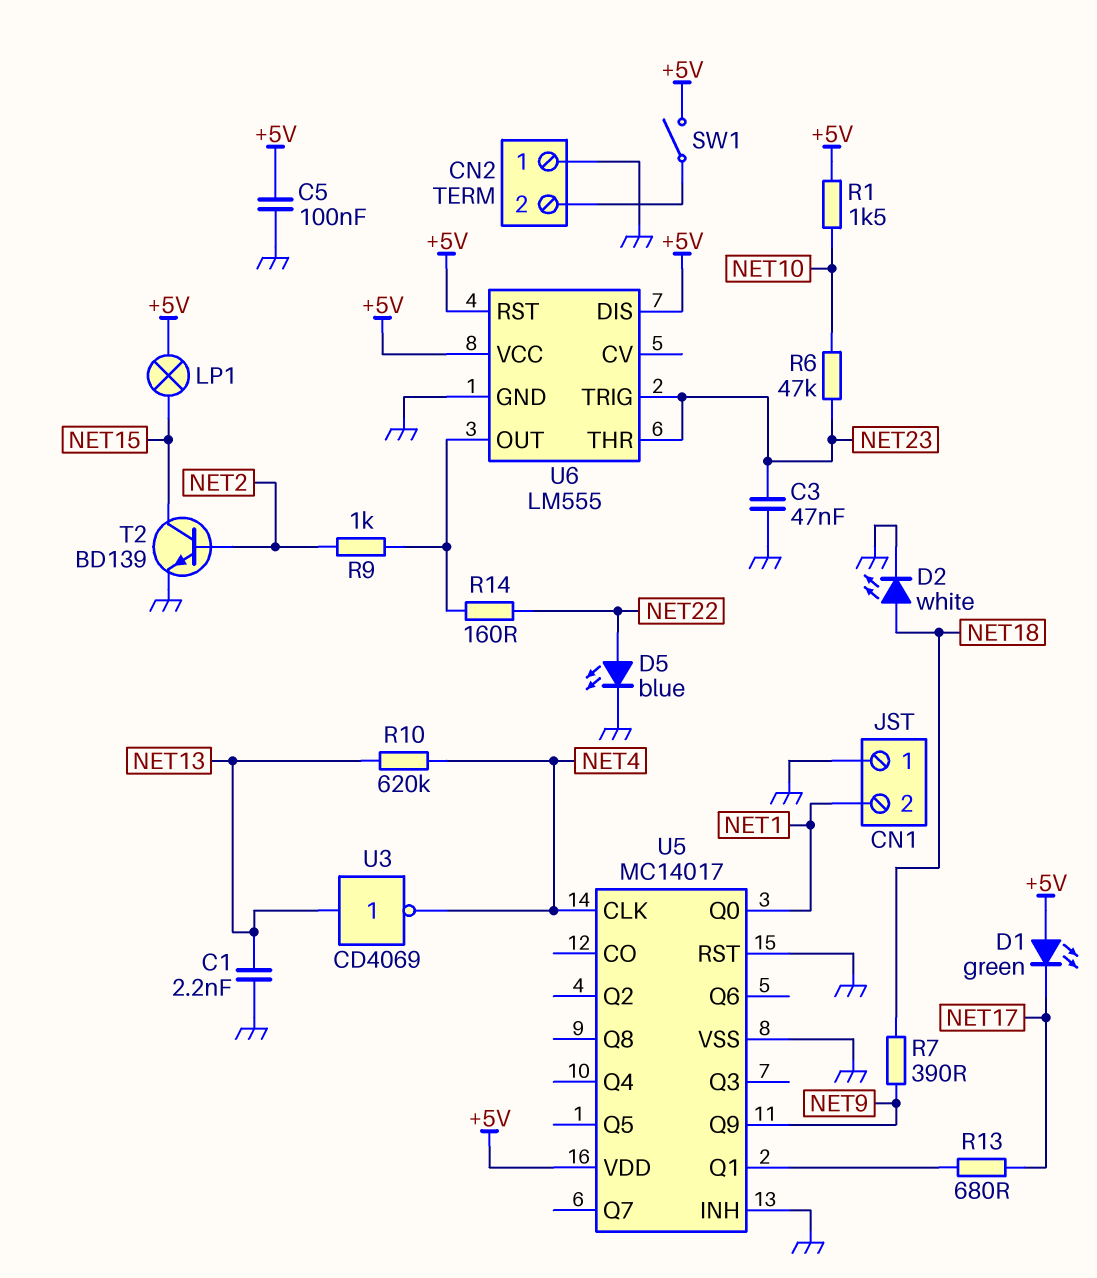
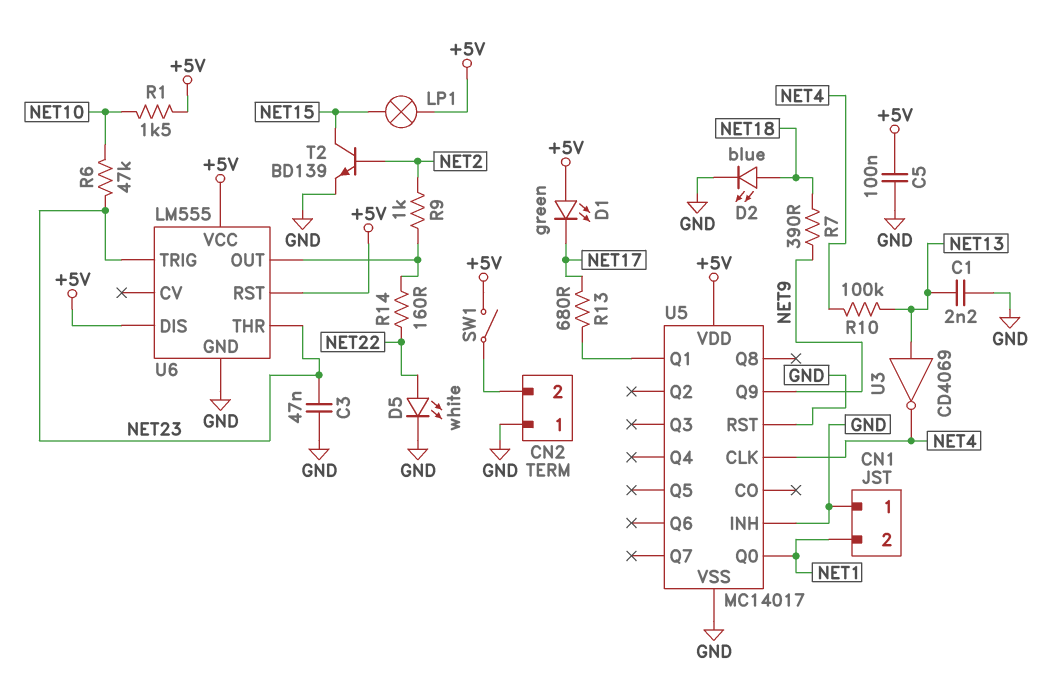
D2: LED white (A NET18, K GND) -> LED blue (A NET18, K GND)
D5: LED blue (A NET22, K GND) -> LED white (A NET22, K GND)
R10: 620k (NET4, NET13) -> 100k (NET4, NET13)

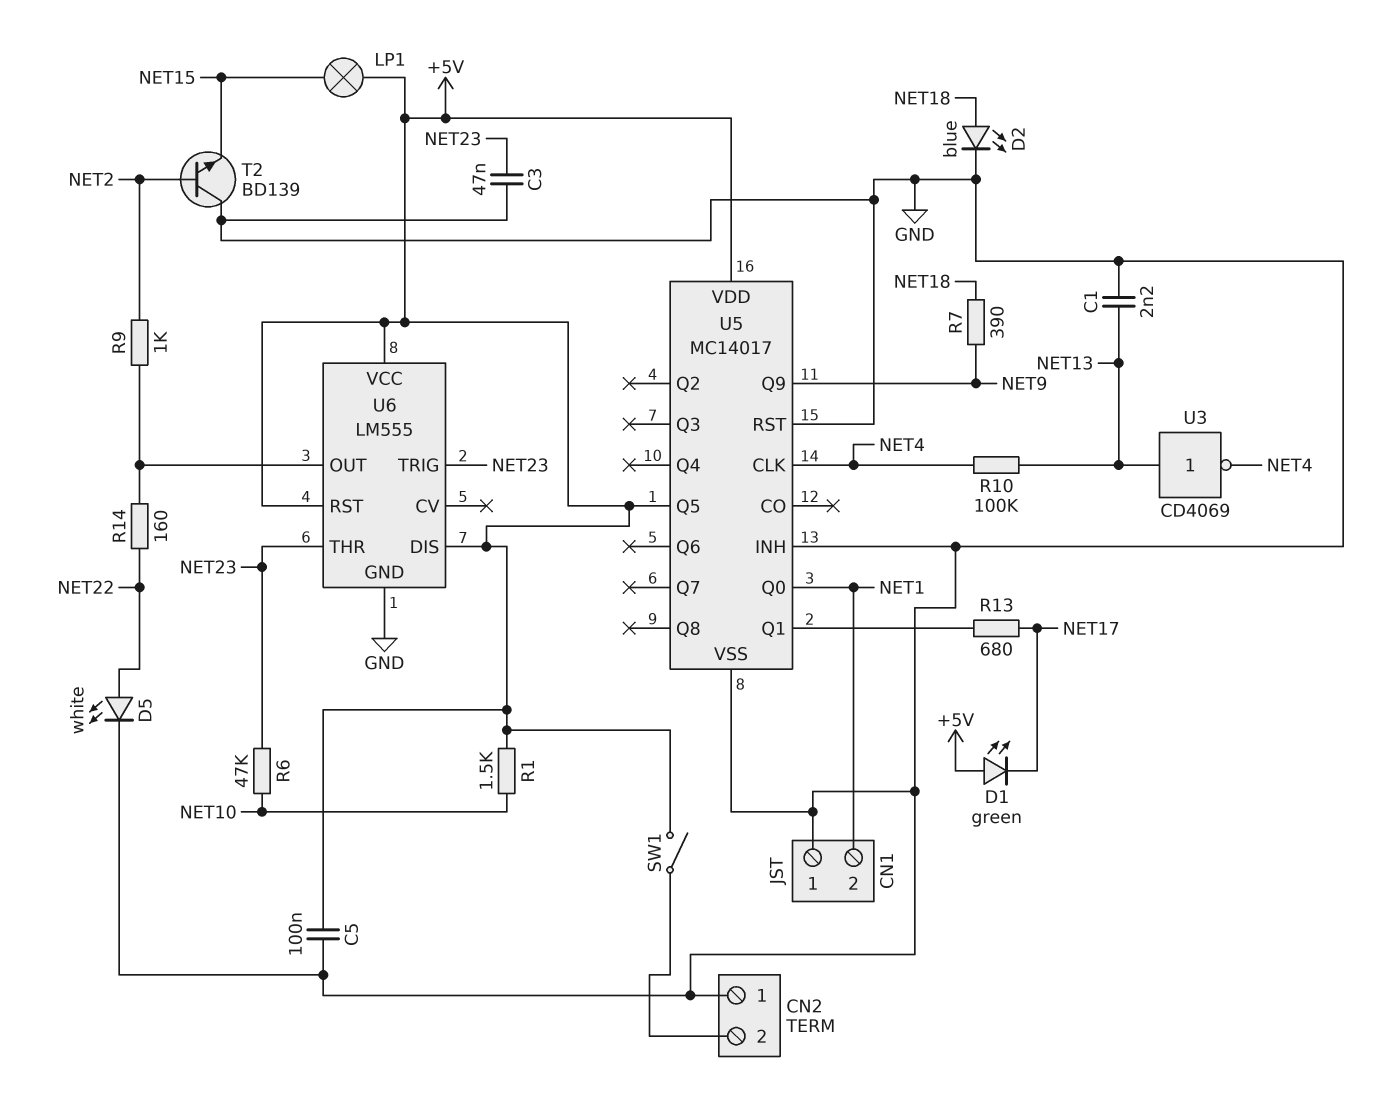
T2: NPN BD139 (B NET2, C NET15, E GND) -> NPN BD139 (B NET2, C GND, E NET15)
U5 pin Q5: none -> +5V

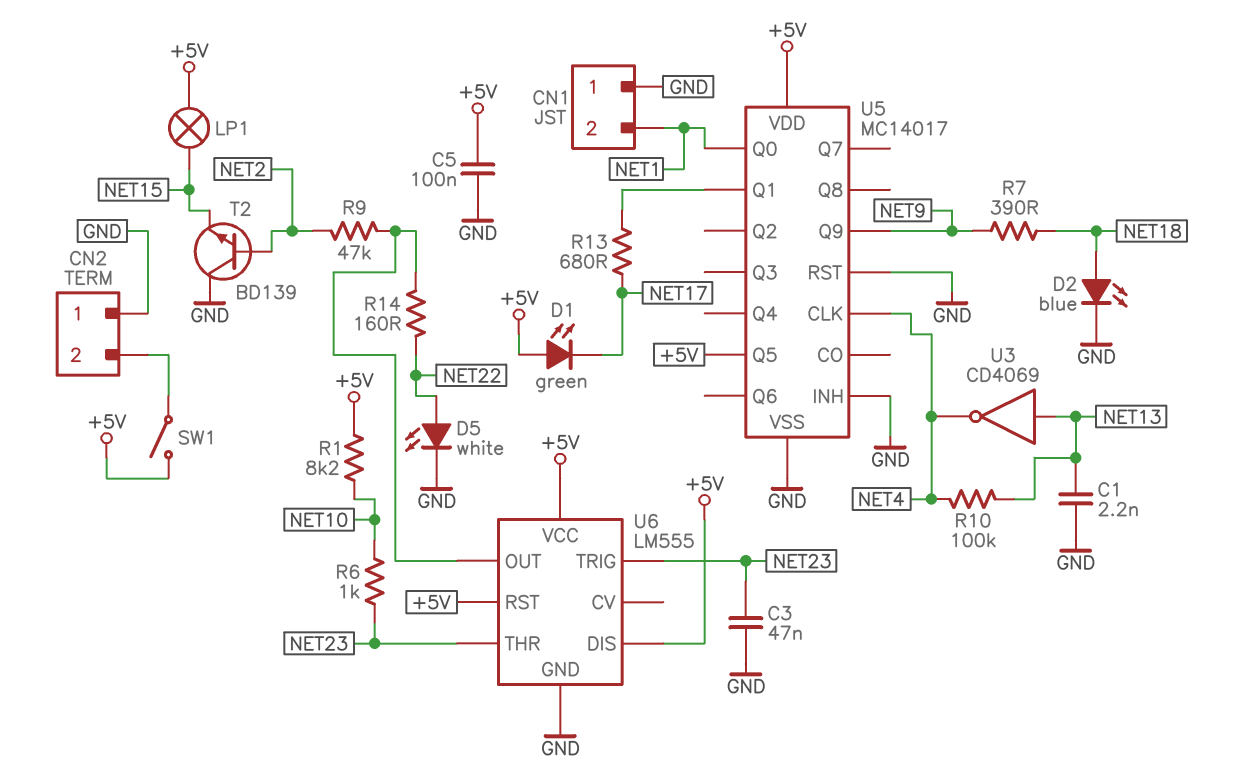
R1: 1.5k (+5V, NET10) -> 8.2k (+5V, NET10)
R6: 47k (NET10, NET23) -> 1k (NET10, NET23)
R9: 1k (NET2, U6/OUT) -> 47k (NET2, U6/OUT)

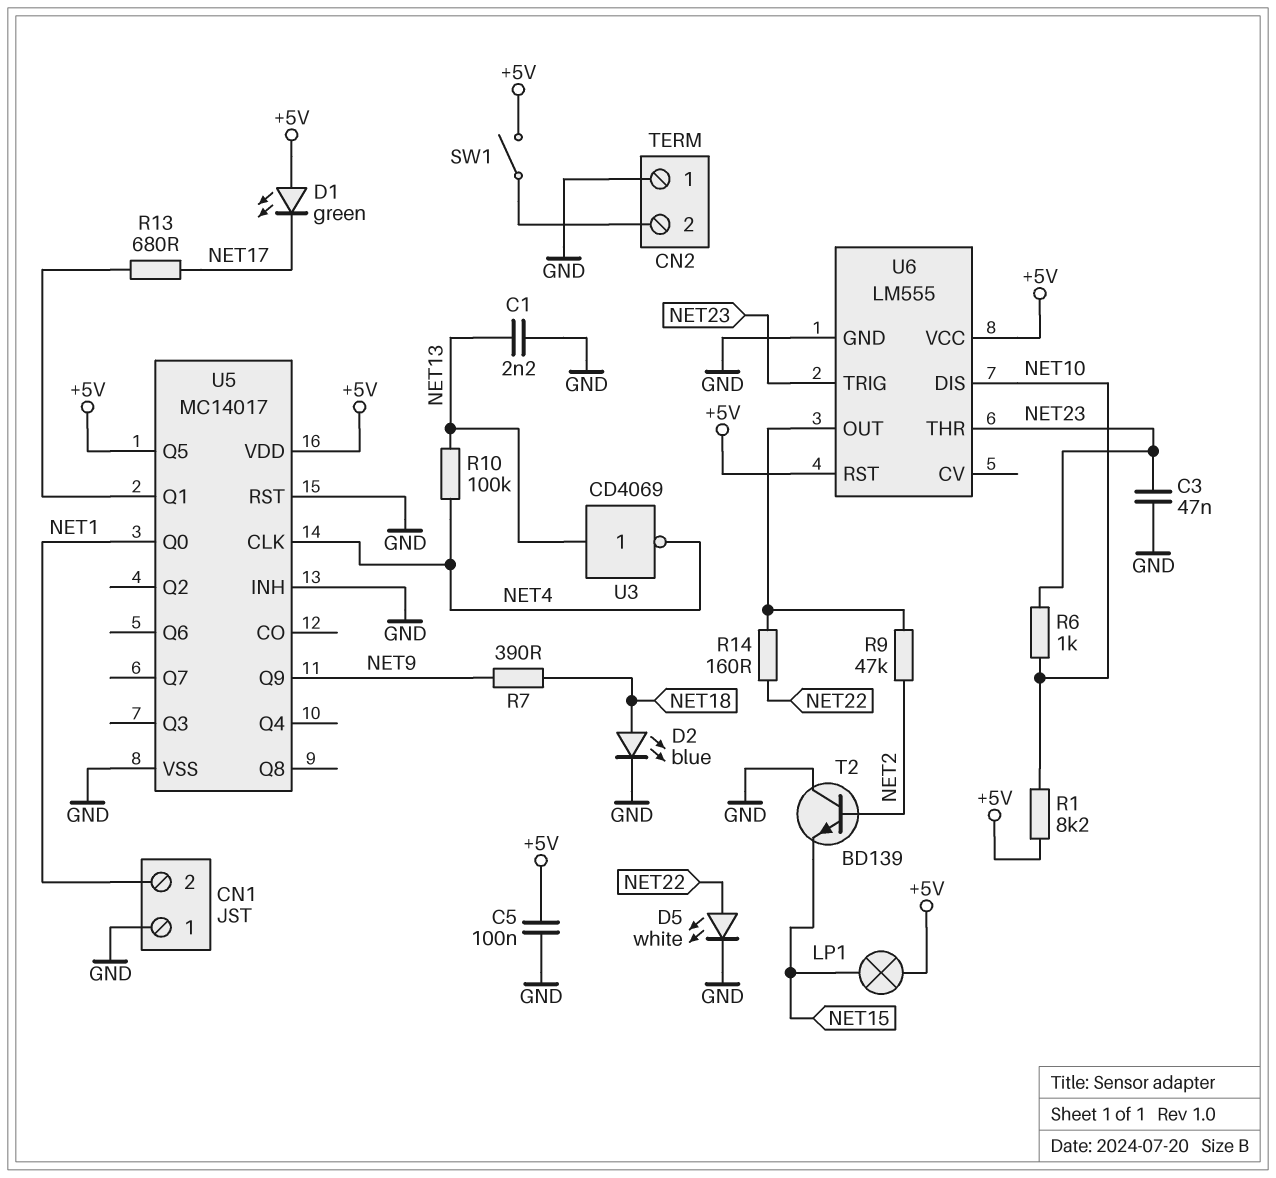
U6 pin DIS: +5V -> NET10

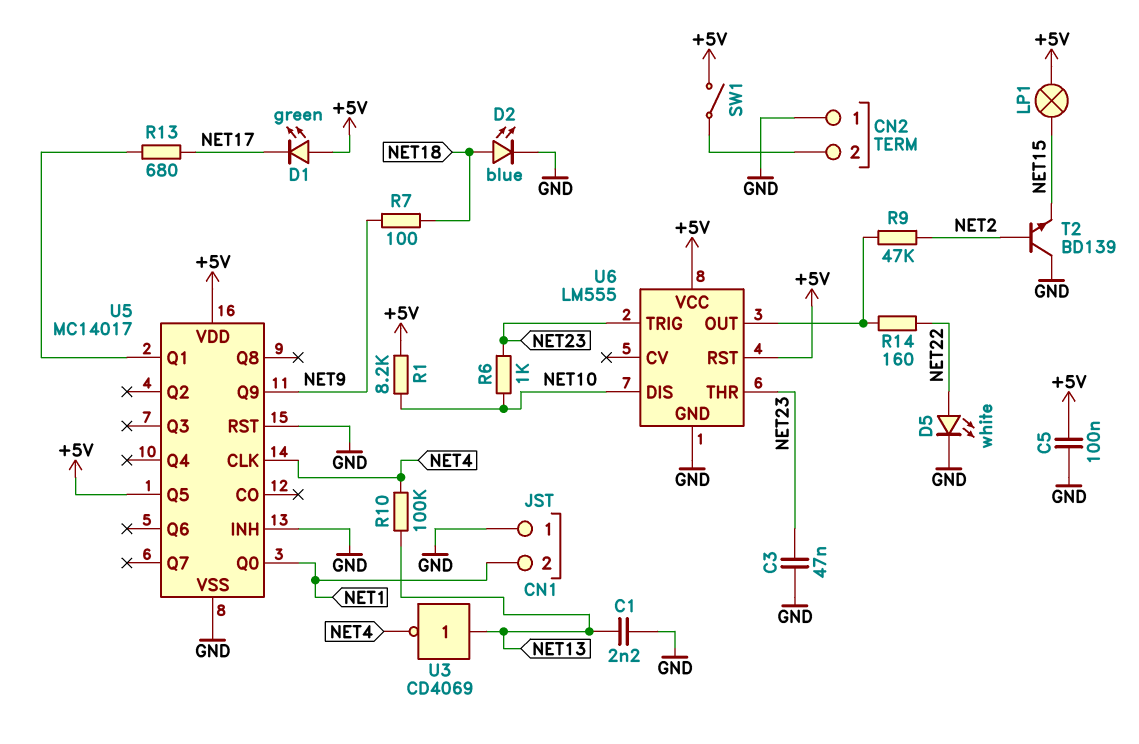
R7: 390 (NET9, NET18) -> 100 (NET9, NET18)

